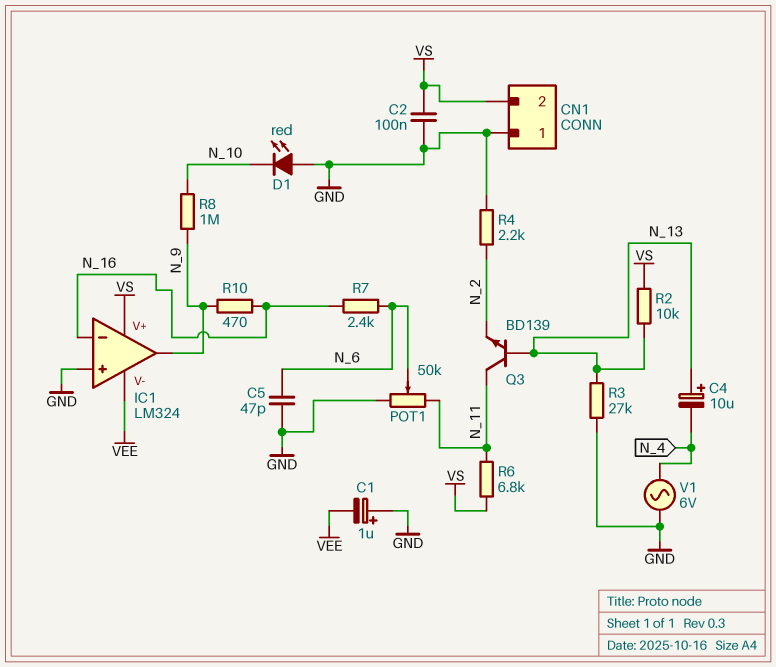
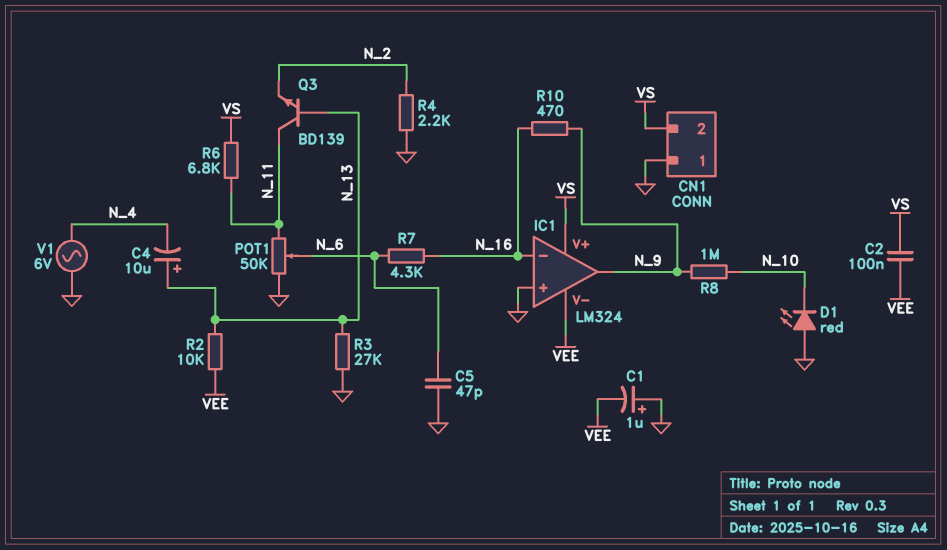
C2: 100nF (GND, VS) -> 100nF (VEE, VS)
R2: 10k (N_13, VS) -> 10k (N_13, VEE)
R7: 2.4k (N_6, N_16) -> 4.3k (N_6, N_16)

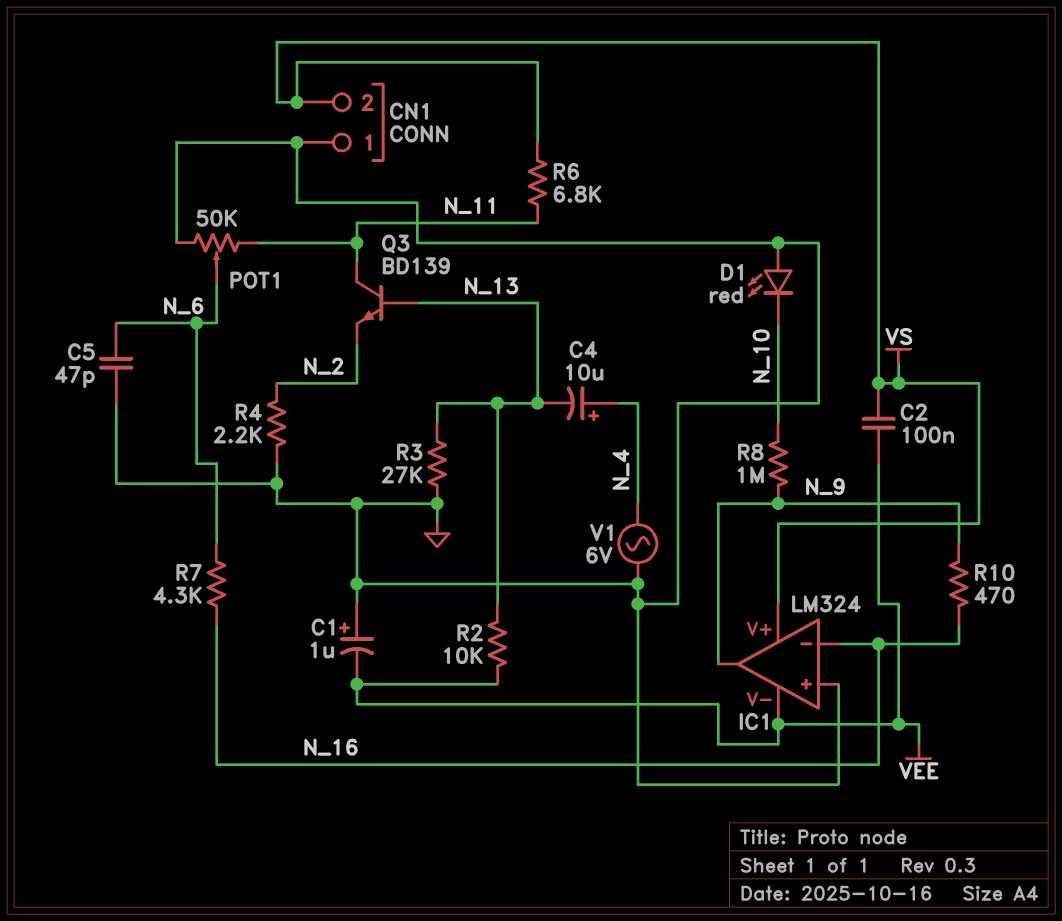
C4: 10uF (plus N_13, minus N_4) -> 10uF (plus N_4, minus N_13)

